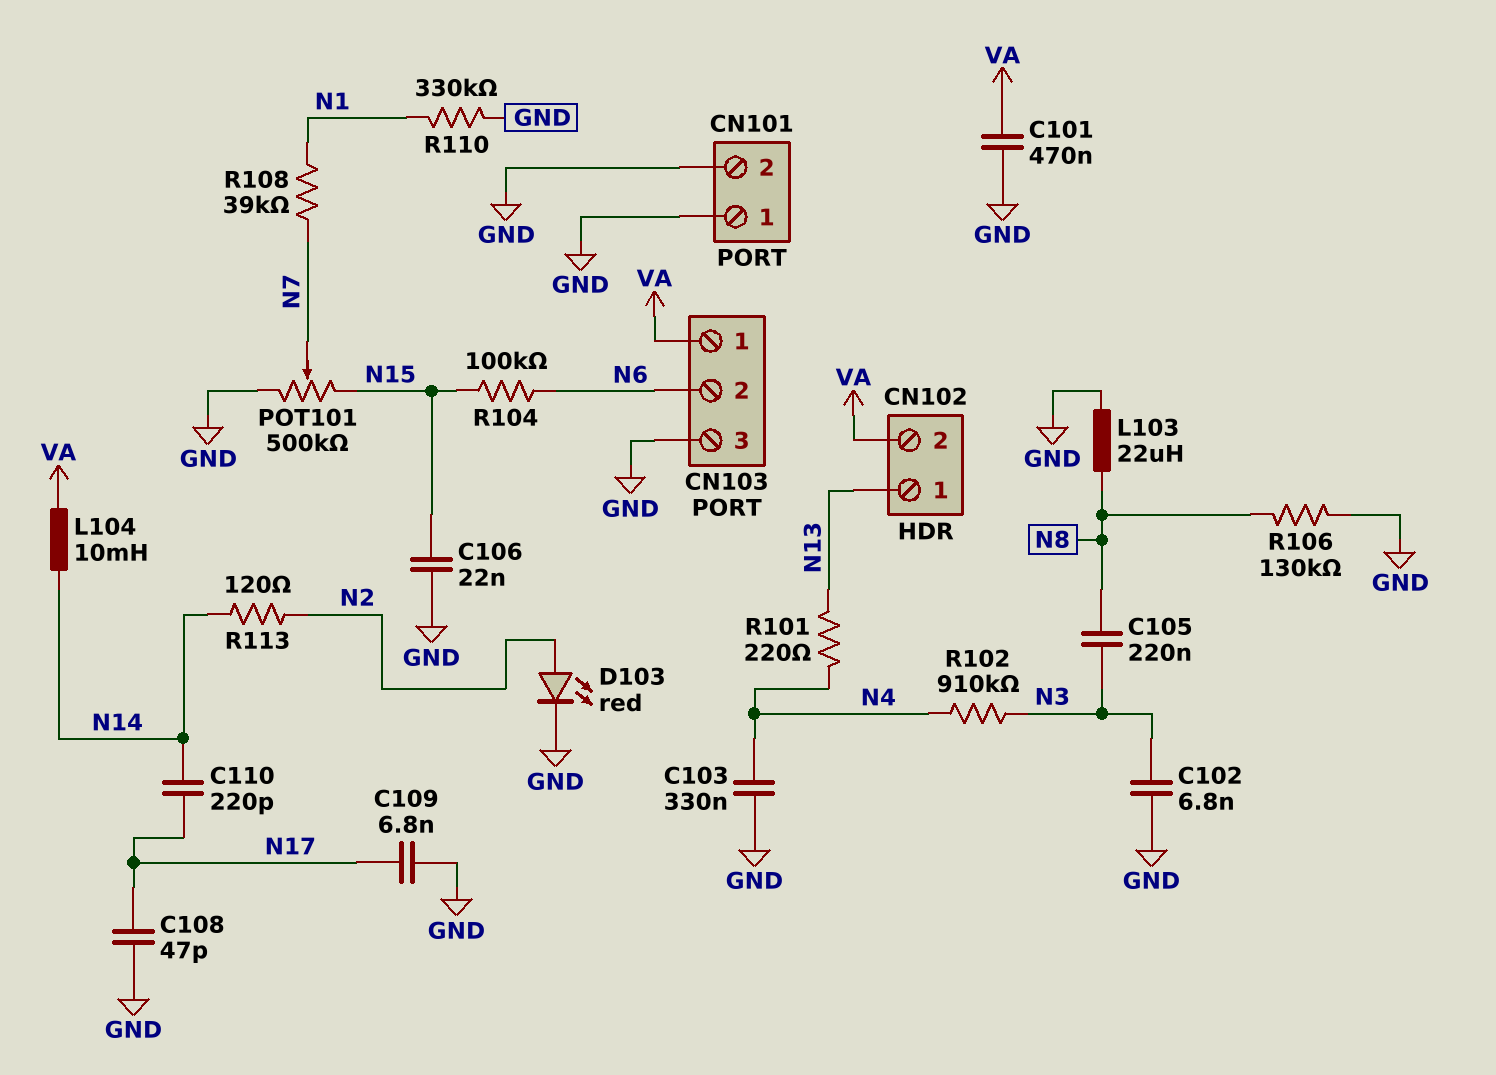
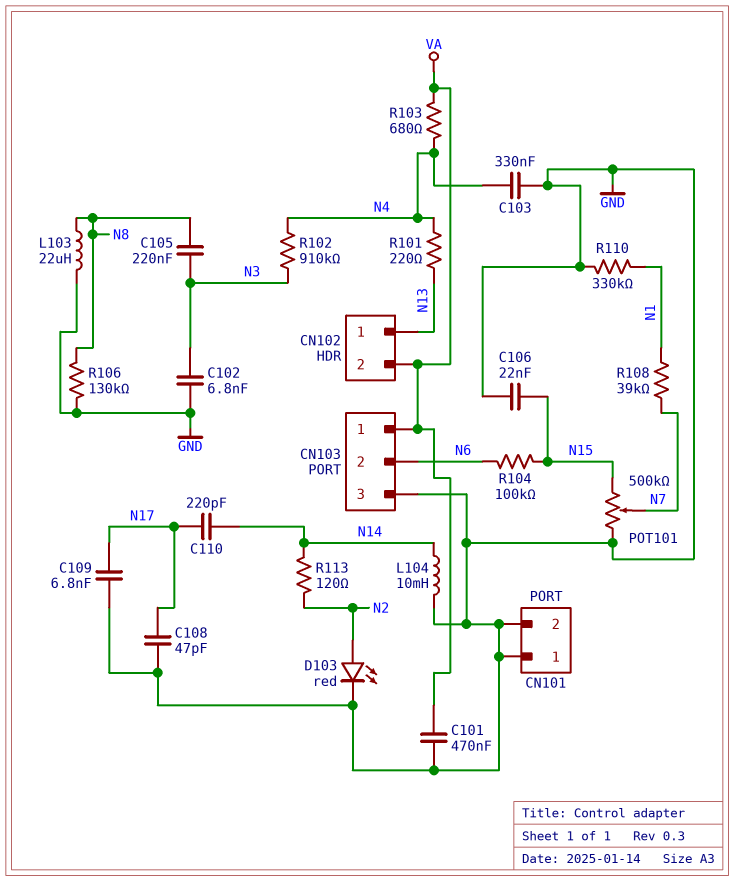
L104: 10mH (N14, VA) -> 10mH (GND, N14)
R103: none -> 680 (N4, VA)

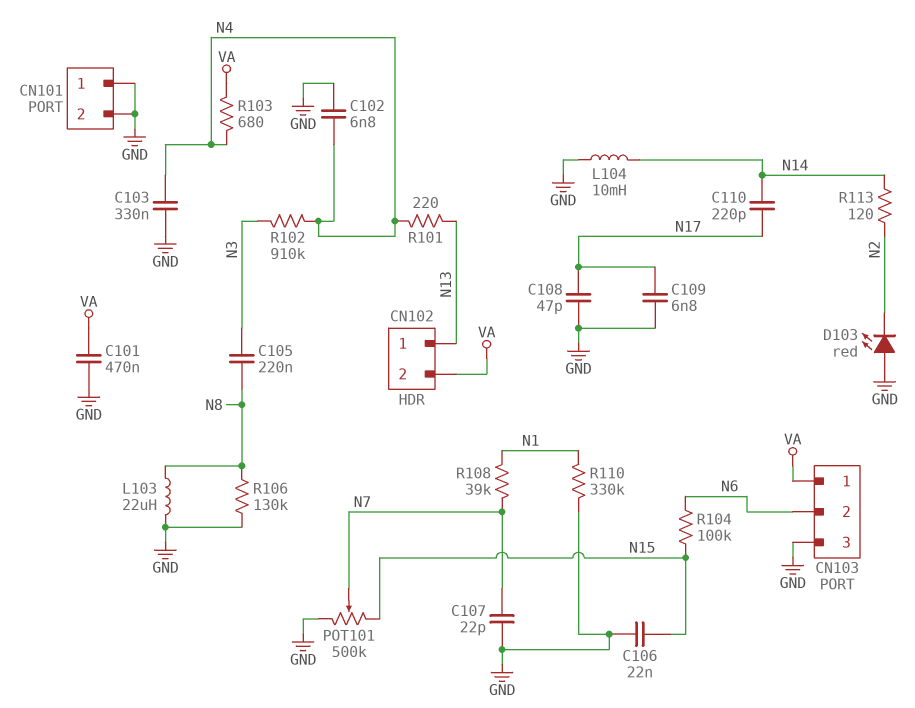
C102: 6.8nF (GND, N3) -> 6.8nF (GND, N4)
C107: none -> 22pF (GND, N7)
D103: LED red (A N2, K GND) -> LED red (A GND, K N2)

